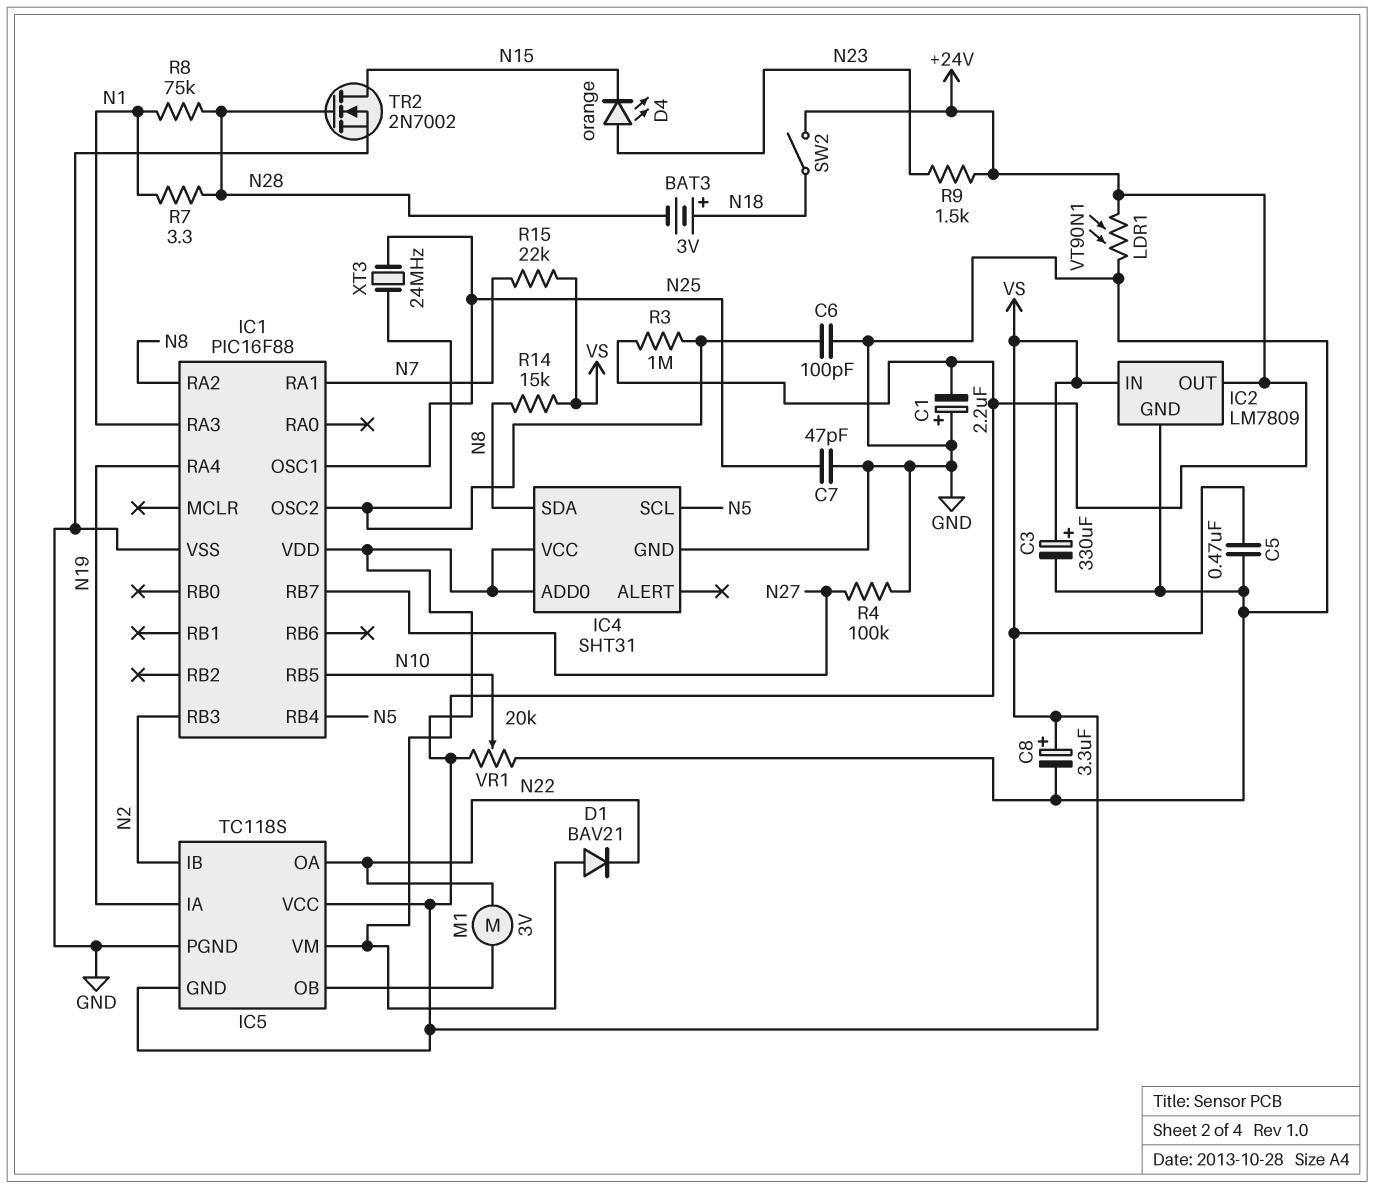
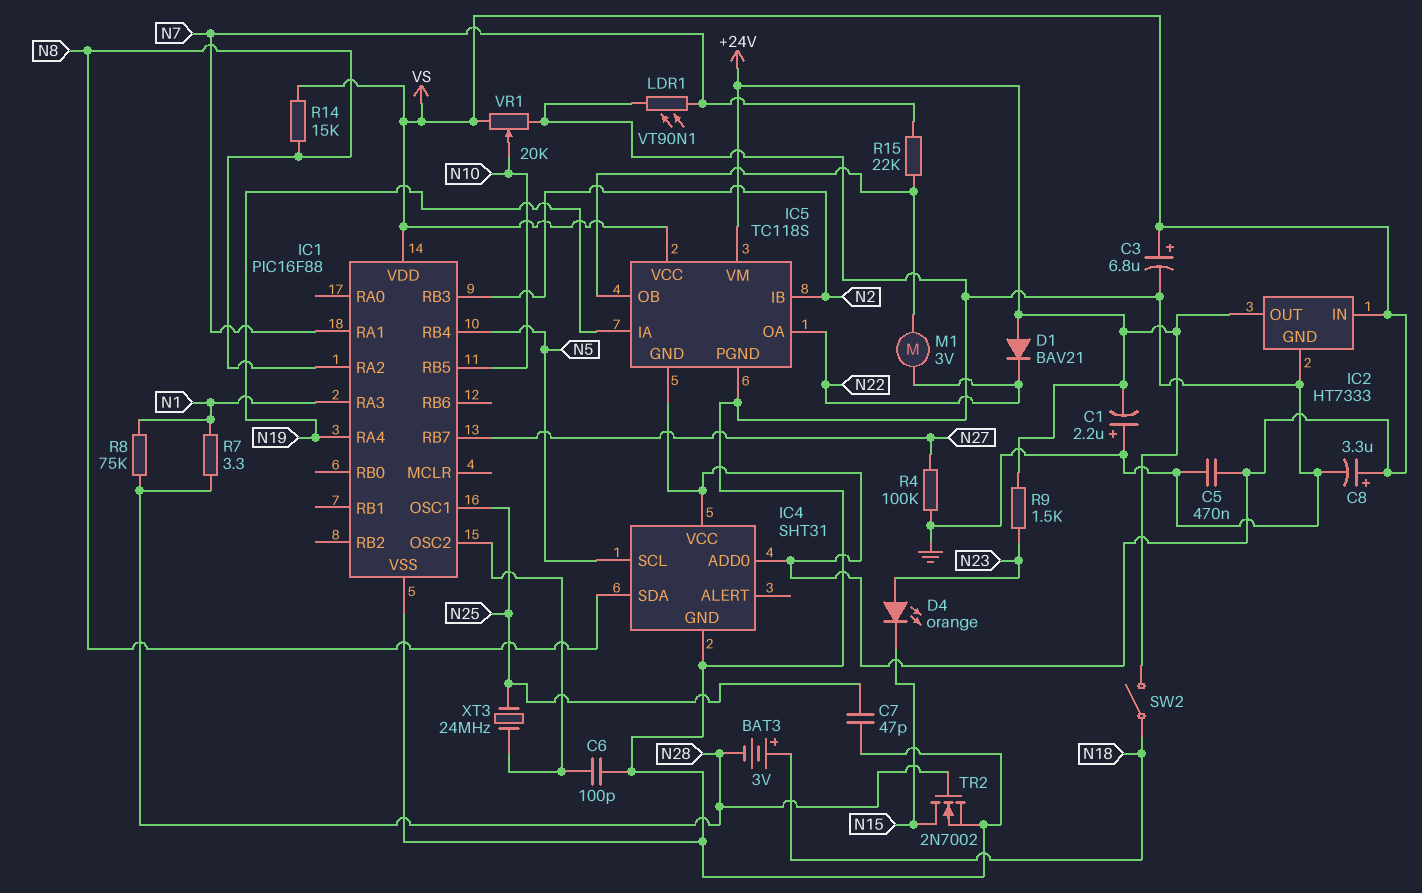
C3: 330uF (plus VS, minus GND) -> 6.8uF (plus VS, minus GND)
IC2: LM7809 -> HT7333
LDR1: VT90N1 (+24V, GND) -> VT90N1 (GND, N7)
R3: 1M (+24V, IC1/OSC2) -> none
R15: 22k (N7, VS) -> 22k (IC5/OB, N7)

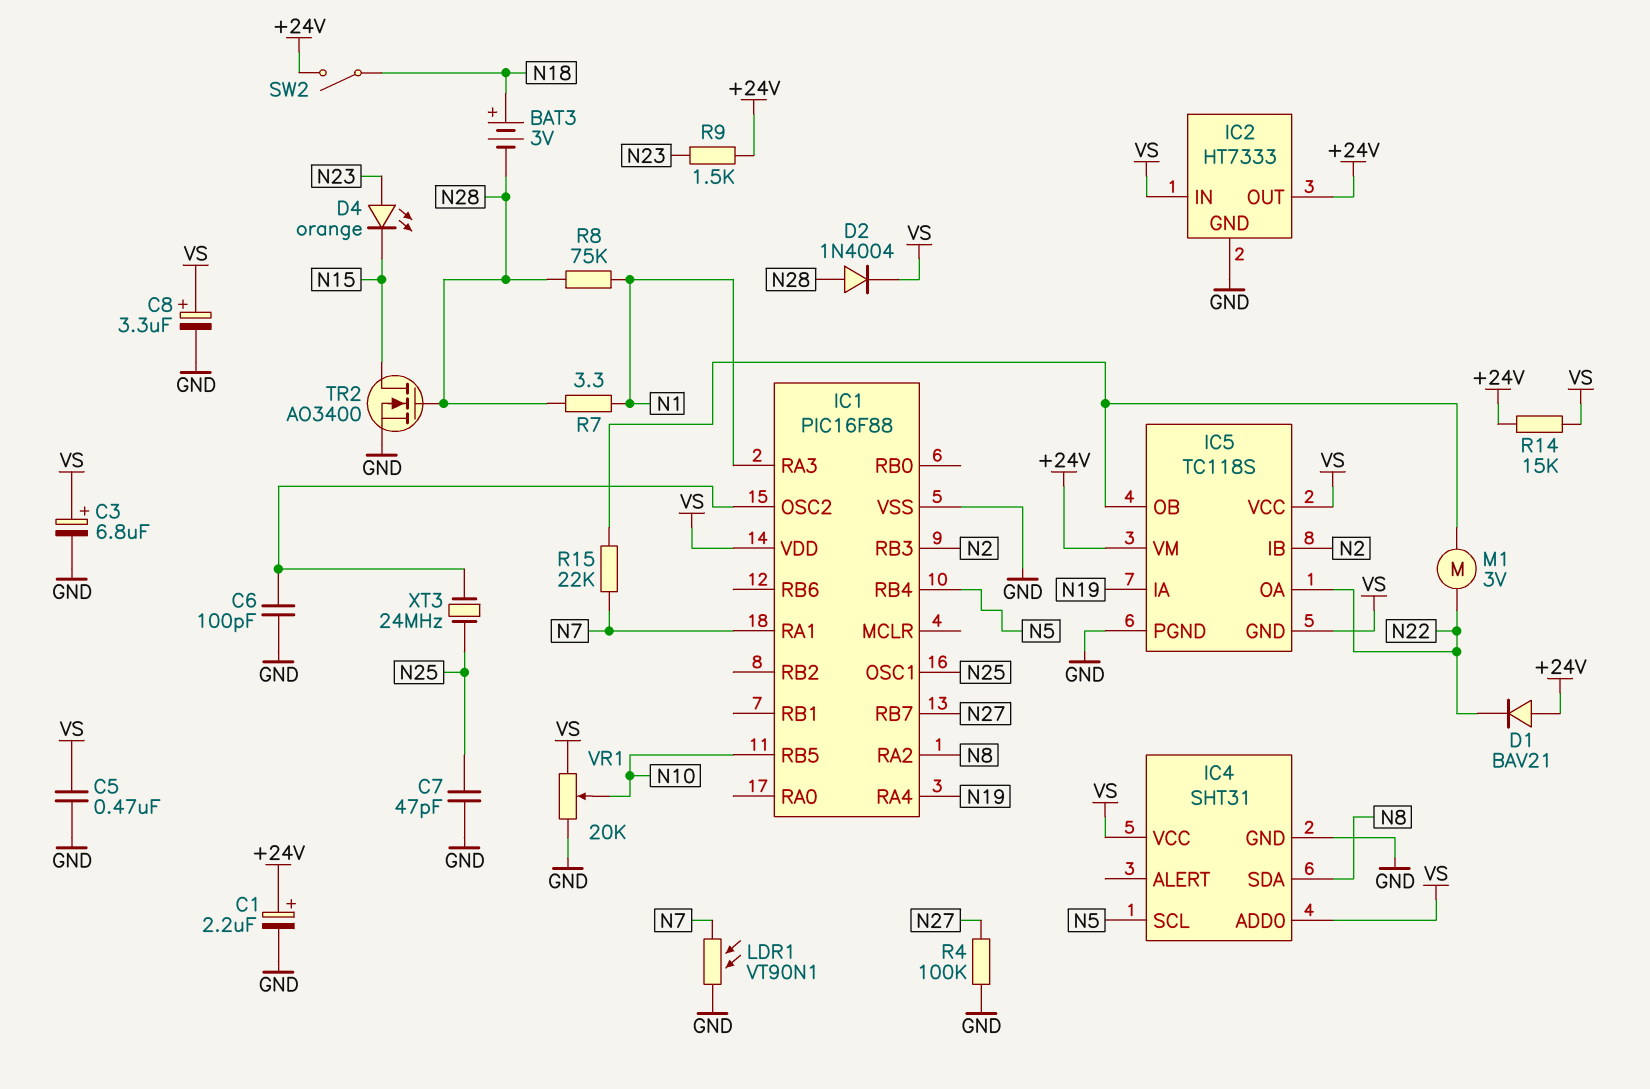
C1: 2.2uF (plus GND, minus +24V) -> 2.2uF (plus +24V, minus GND)
D2: none -> diode 1N4004 (A N28, K VS)
R14: 15k (N8, VS) -> 15k (+24V, VS)
TR2: NMOS 2N7002 (G N28, D N15, S GND) -> NMOS AO3400 (G N28, D N15, S GND)

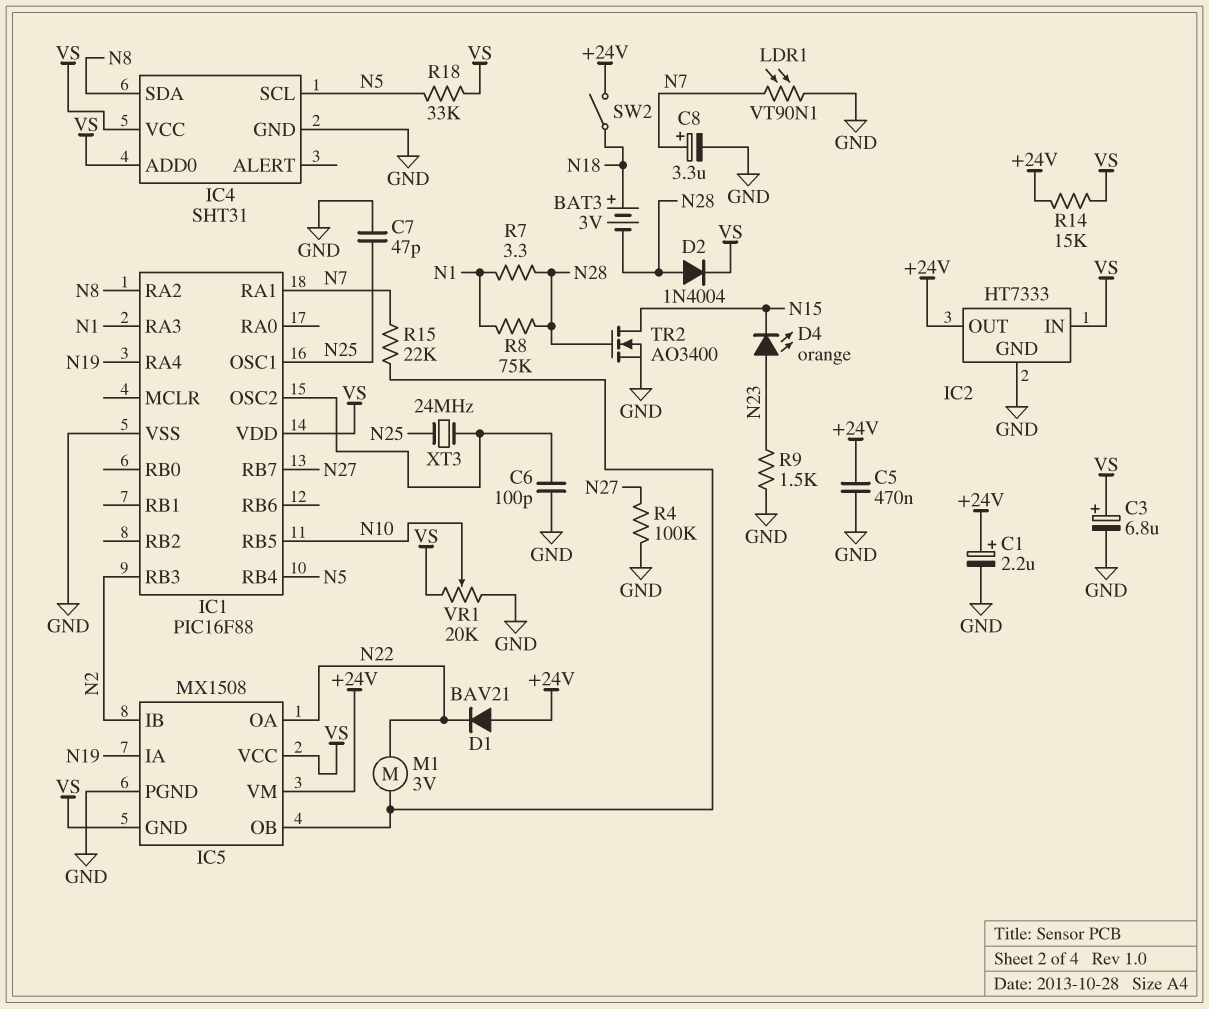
C5: 470nF (GND, VS) -> 470nF (+24V, GND)
C8: 3.3uF (plus VS, minus GND) -> 3.3uF (plus N7, minus GND)
IC5: TC118S -> MX1508
R9: 1.5k (+24V, N23) -> 1.5k (GND, N23)
R18: none -> 33k (N5, VS)

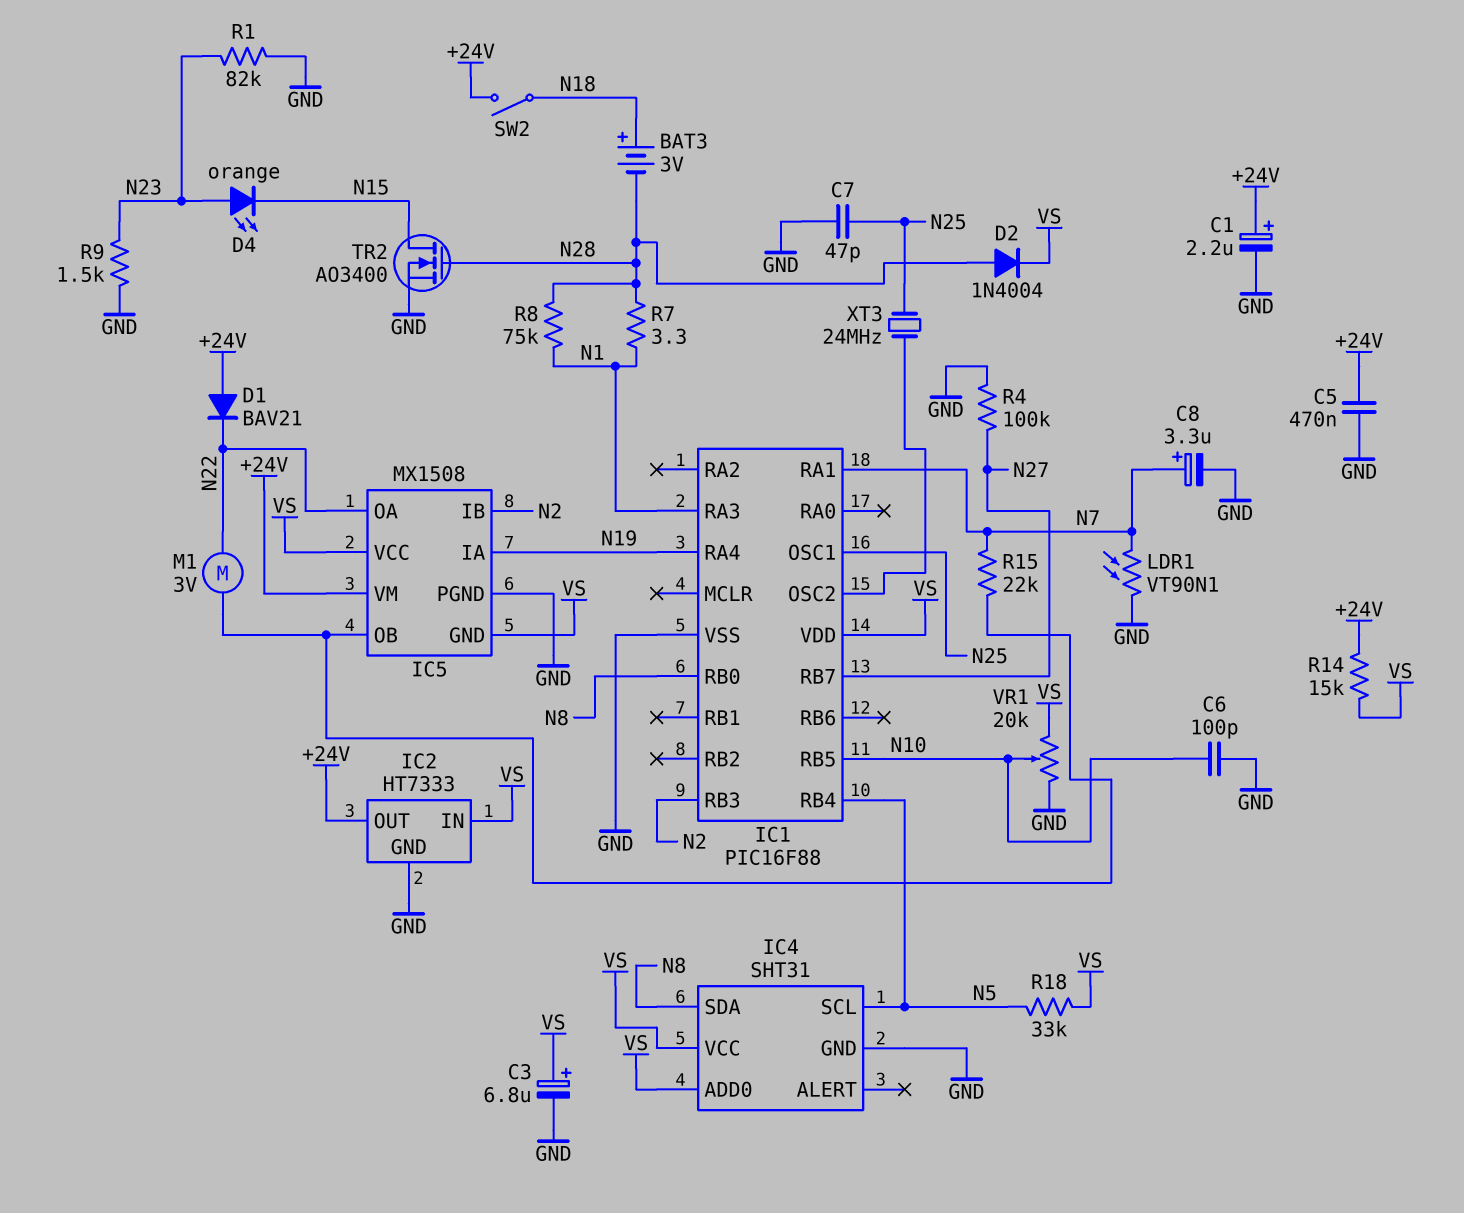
C6: 100pF (GND, IC1/OSC2) -> 100pF (GND, N10)
IC1 pin RA2: N8 -> none
IC1 pin RB0: none -> N8
R1: none -> 82k (GND, N23)

